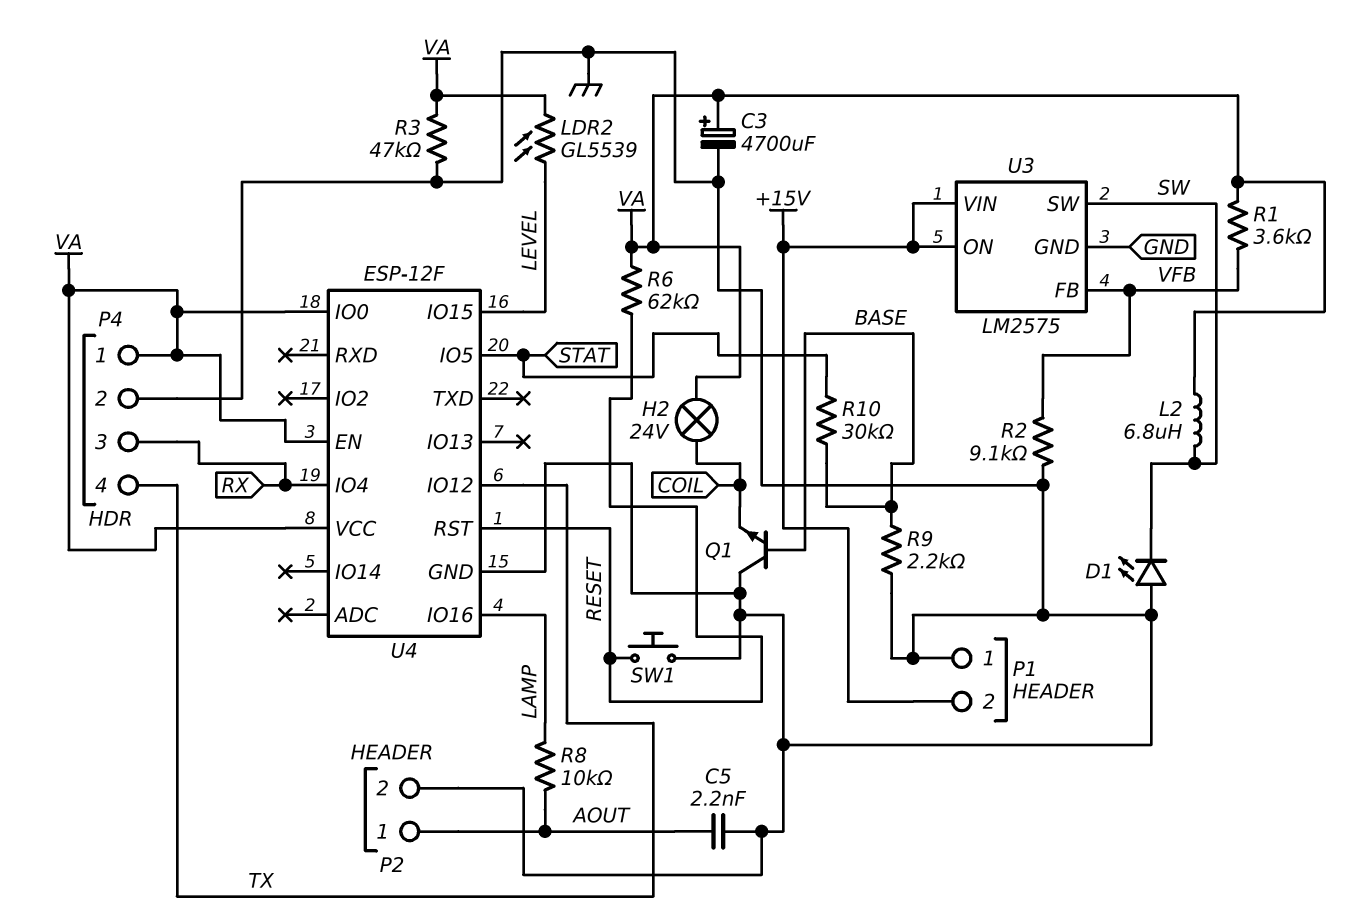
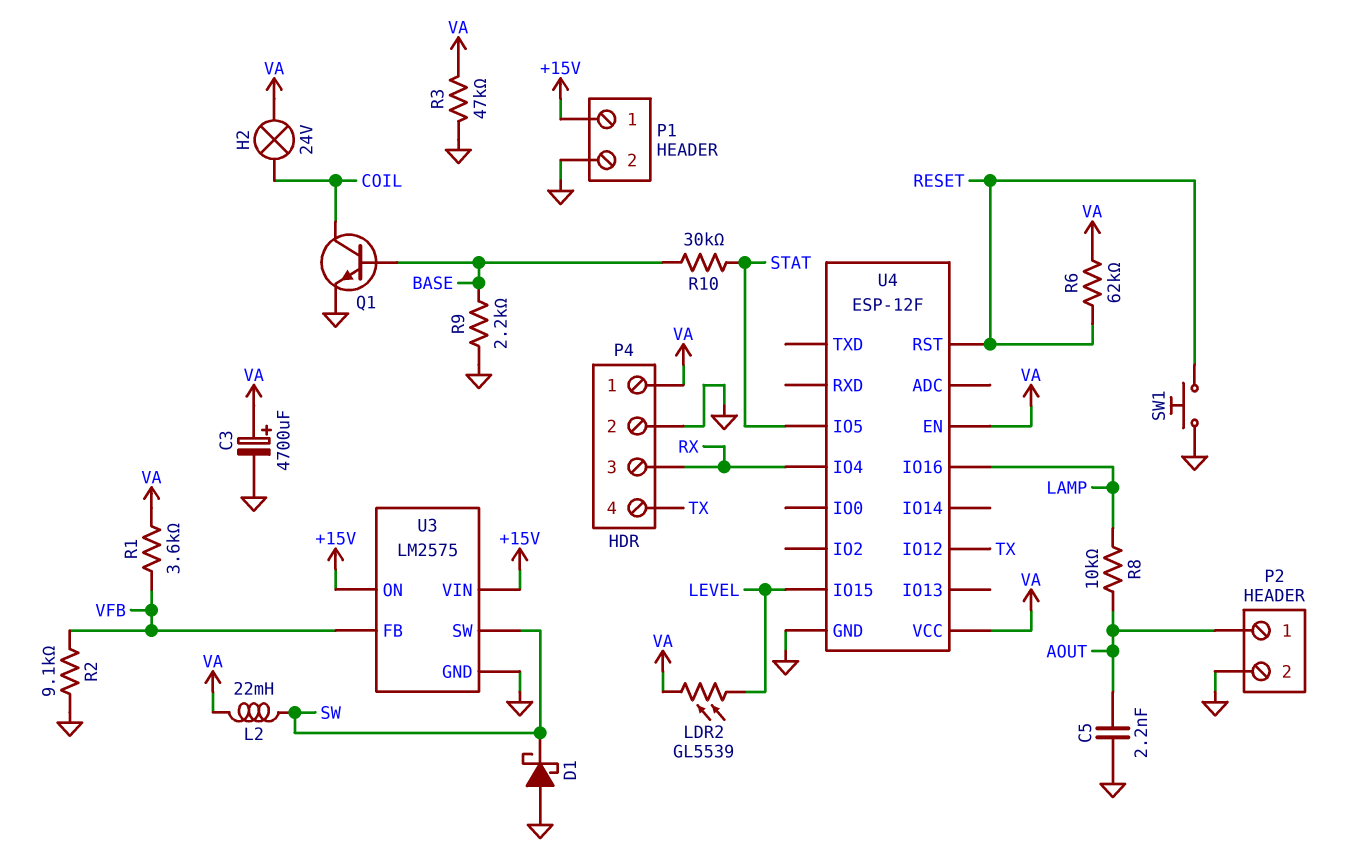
D1: LED (A GND, K SW) -> schottky (A GND, K SW)
L2: 6.8uH (SW, VA) -> 22mH (SW, VA)
P1 pin 1: GND -> +15V
P1 pin 2: +15V -> GND
Q1: NPN (B BASE, C GND, E COIL) -> NPN (B BASE, C COIL, E GND)
U4 pin IO0: VA -> none

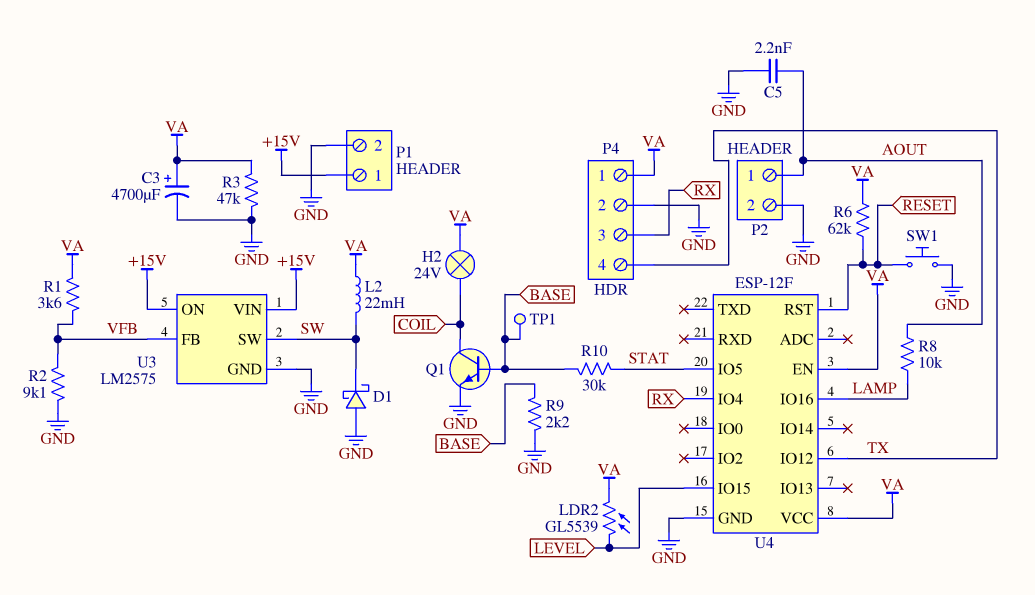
TP1: none -> test point (BASE)

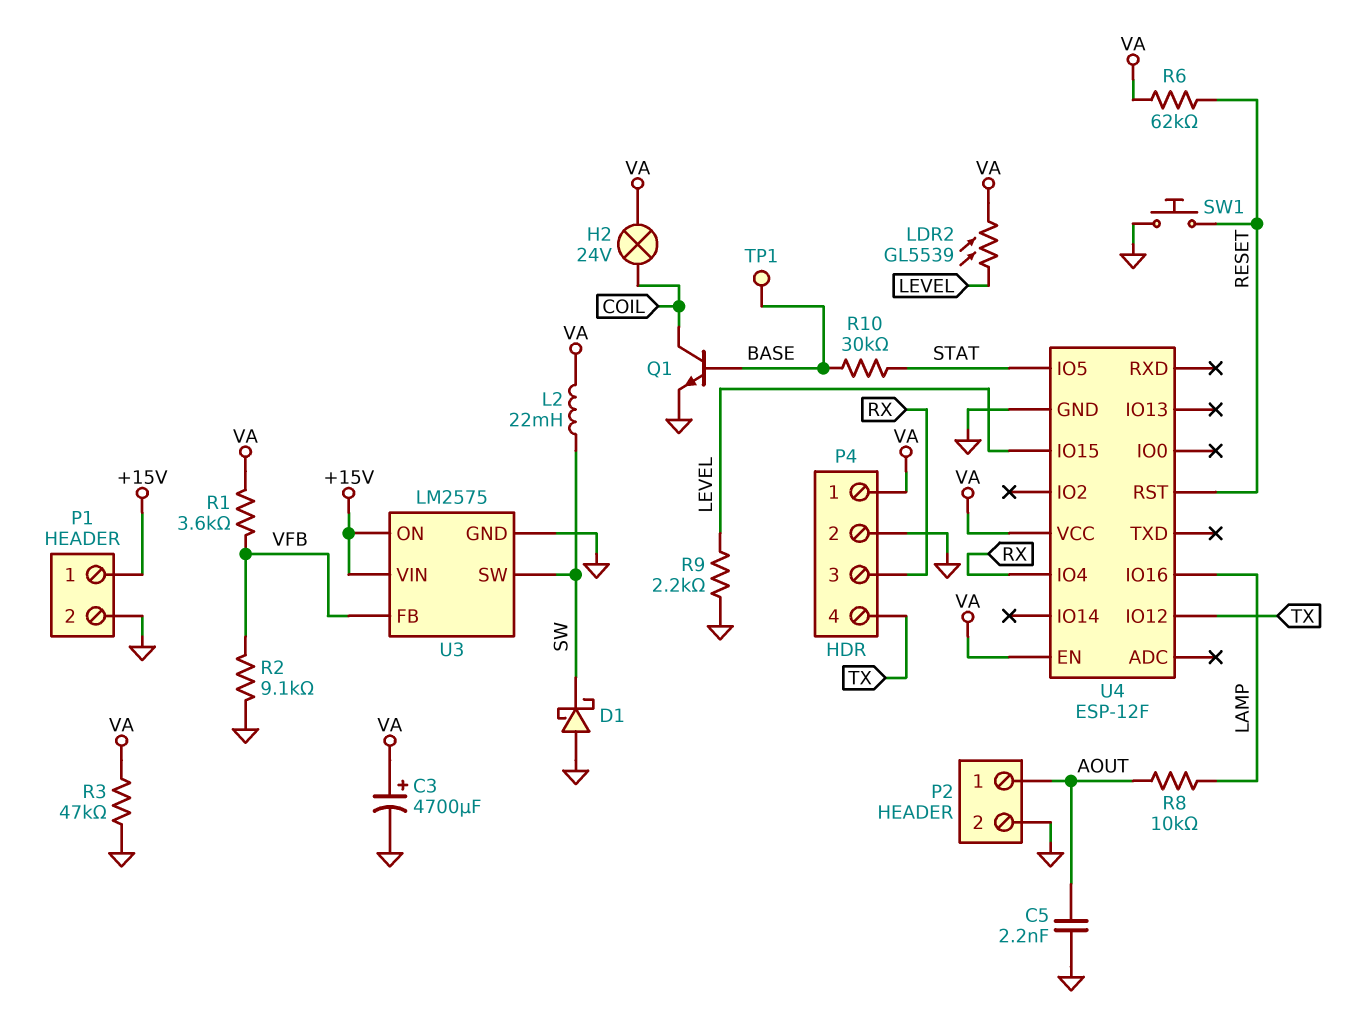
R9: 2.2k (BASE, GND) -> 2.2k (GND, LEVEL)

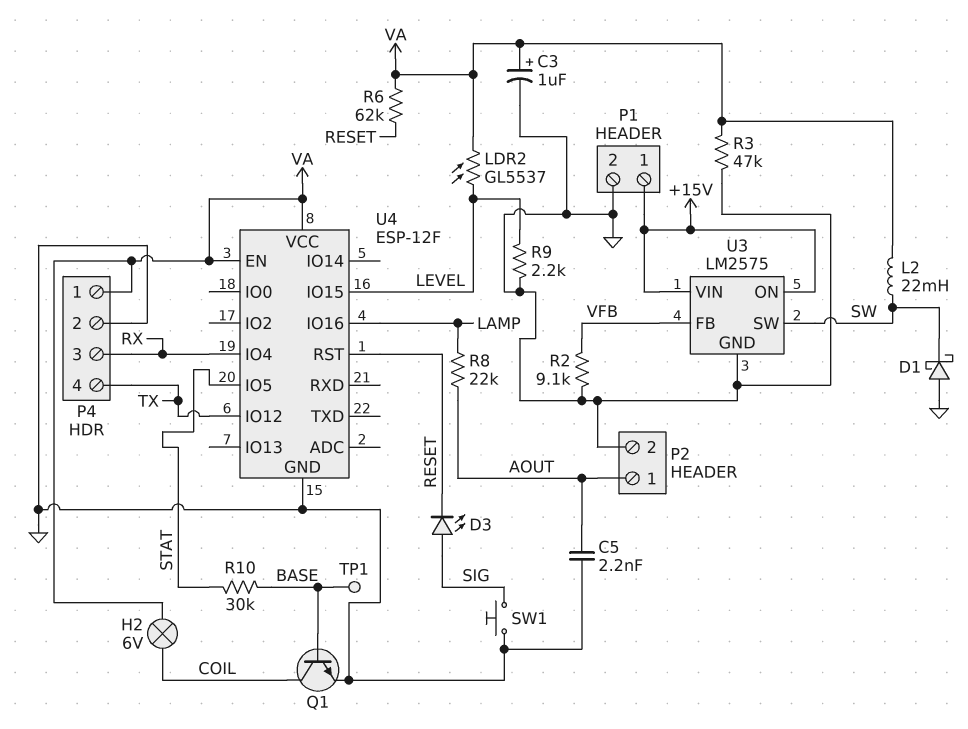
C3: 4700uF (plus VA, minus GND) -> 1uF (plus VA, minus GND)
D3: none -> LED (A SIG, K RESET)
H2: lamp 24V (COIL, VA) -> lamp 6V (COIL, VA)
LDR2: GL5539 (LEVEL, VA) -> GL5537 (LEVEL, VA)
R1: 3.6k (VA, VFB) -> none
R8: 10k (AOUT, LAMP) -> 22k (AOUT, LAMP)
SW1: button (GND, RESET) -> button (GND, SIG)

